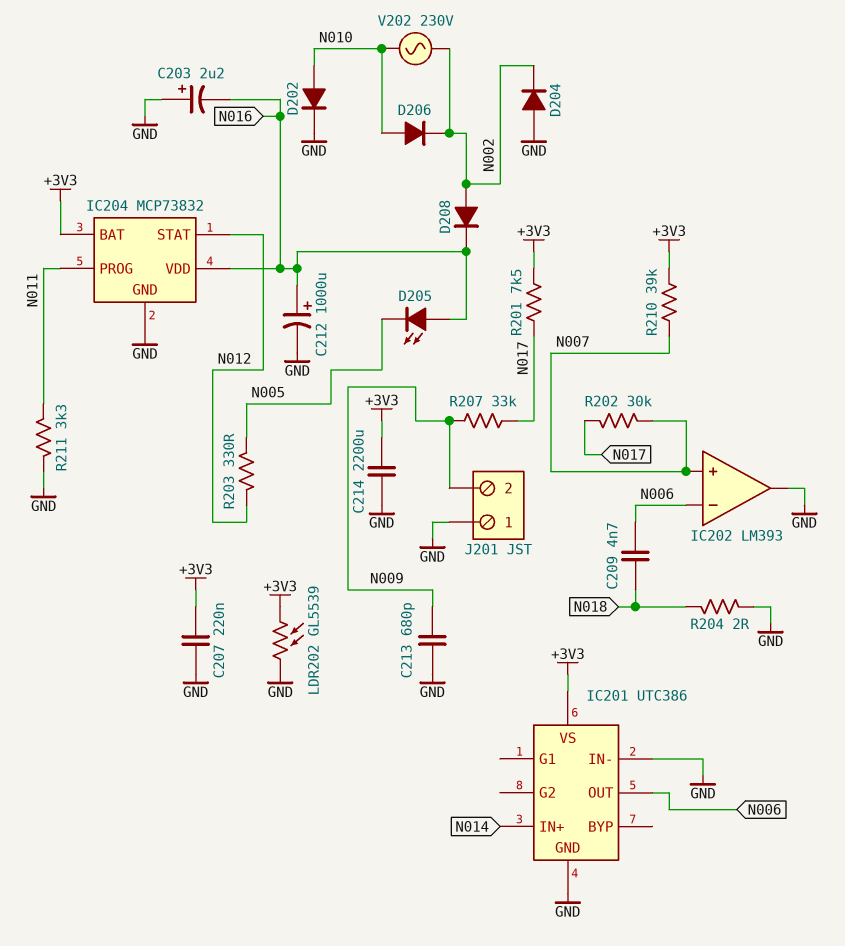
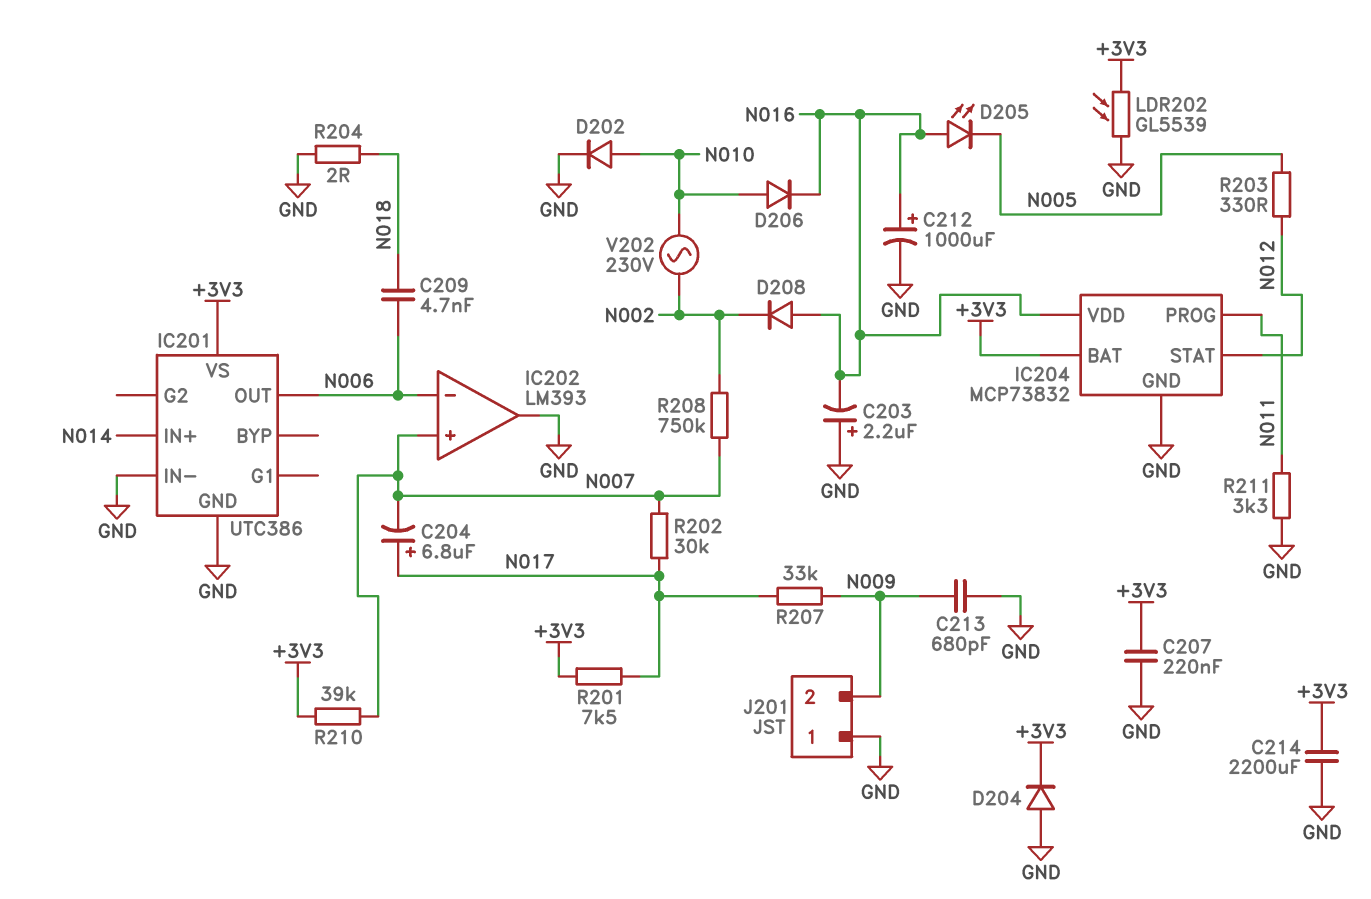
C204: none -> 6.8uF (plus N017, minus N007)
D204: diode (A GND, K N002) -> diode (A GND, K +3V3)
D206: diode (A N010, K N002) -> diode (A N010, K N016)
D208: diode (A N002, K N016) -> diode (A N016, K N002)
R208: none -> 750k (N002, N007)

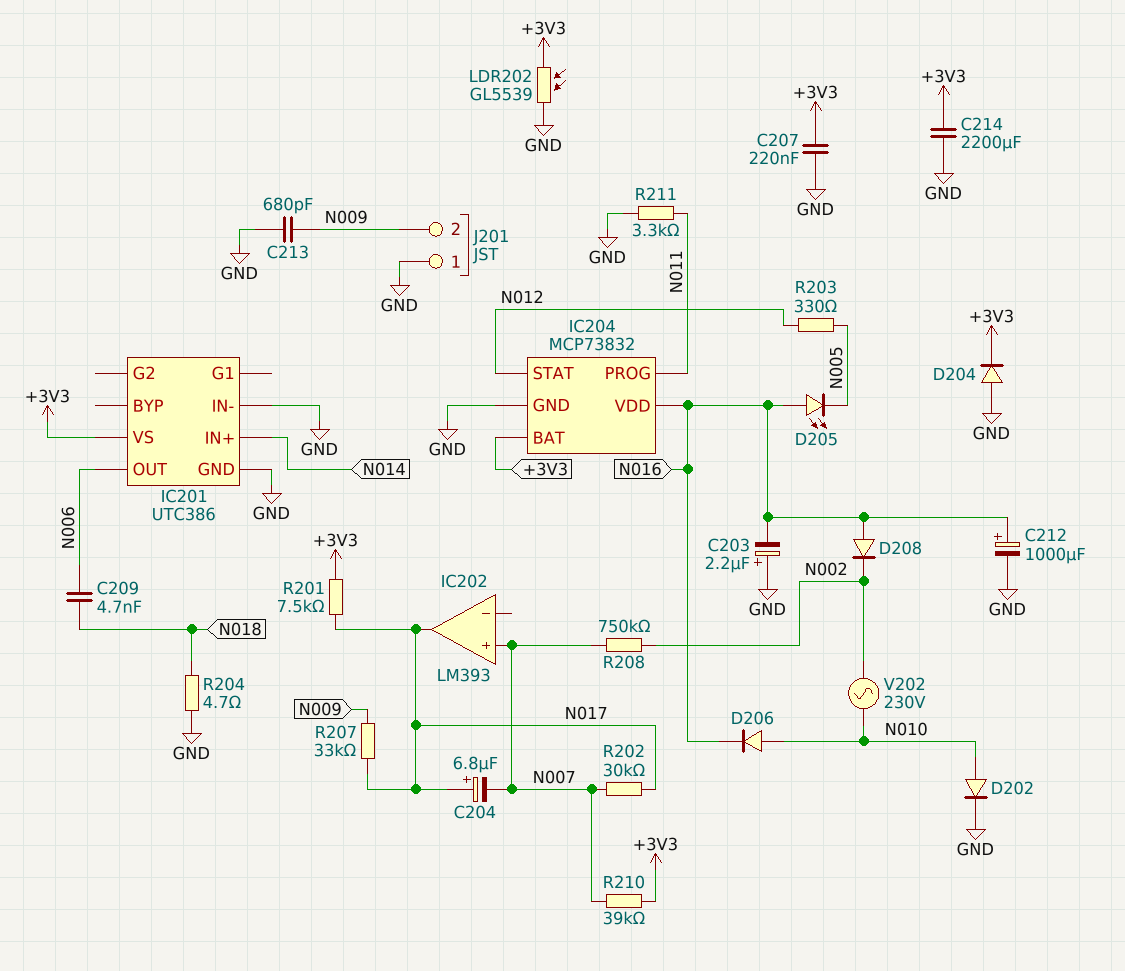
IC202 pin in-: N006 -> none
IC202 pin out: GND -> N017
R204: 2 (GND, N018) -> 4.7 (GND, N018)

